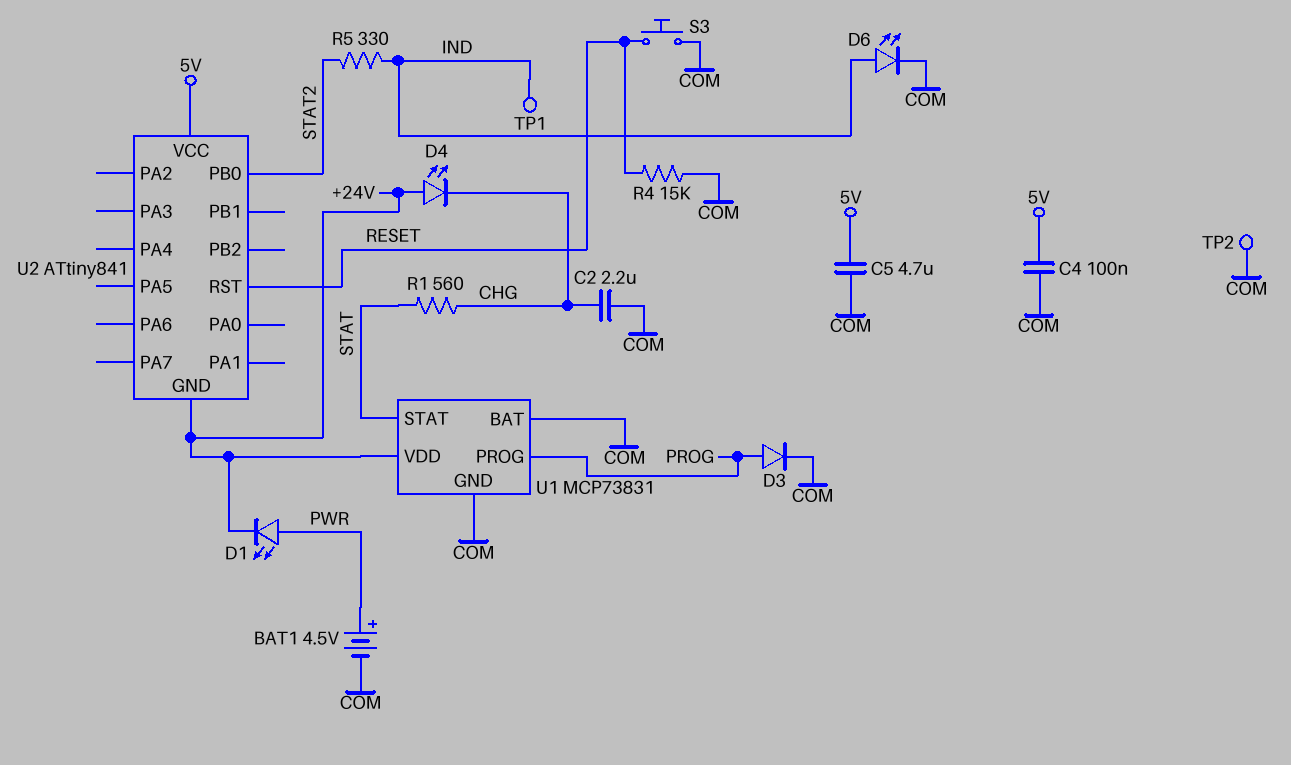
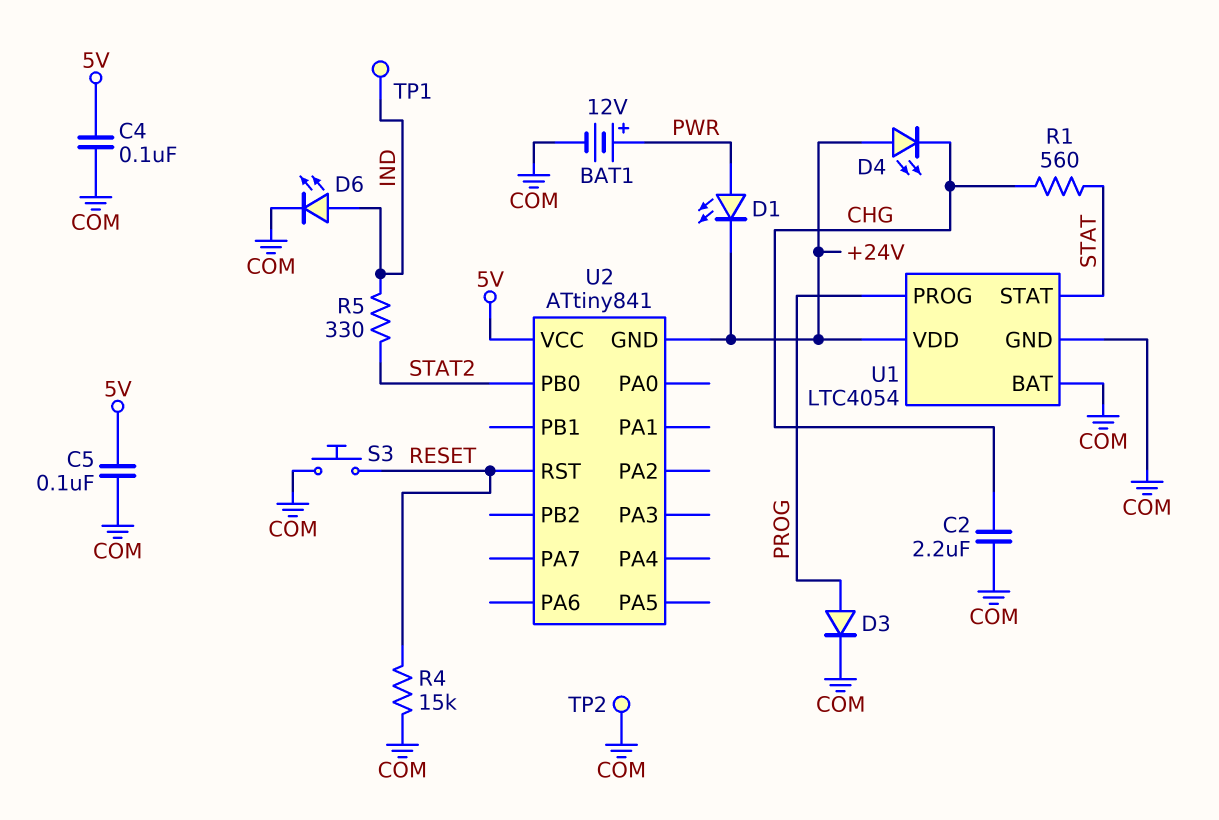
BAT1: 4.5V (plus PWR, minus COM) -> 12V (plus PWR, minus COM)
C5: 4.7uF (5V, COM) -> 100nF (5V, COM)
U1: MCP73831 -> LTC4054

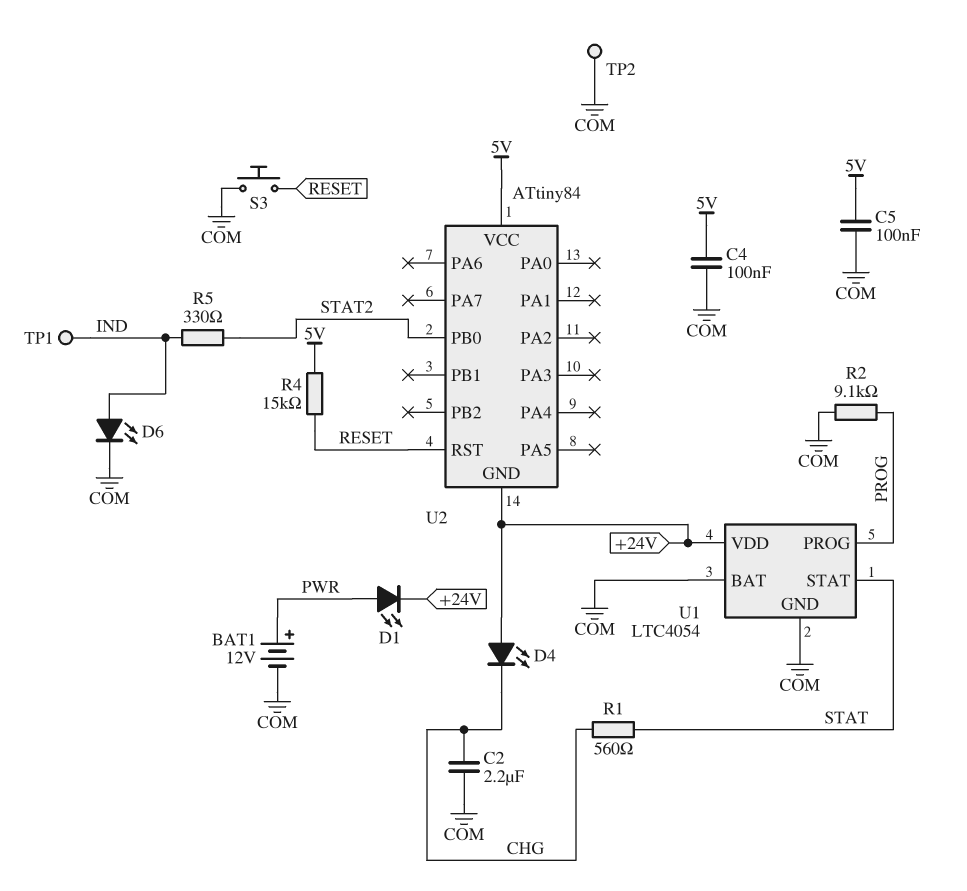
D3: diode (A PROG, K COM) -> none
R2: none -> 9.1k (COM, PROG)
R4: 15k (COM, RESET) -> 15k (5V, RESET)
U2: ATtiny841 -> ATtiny84

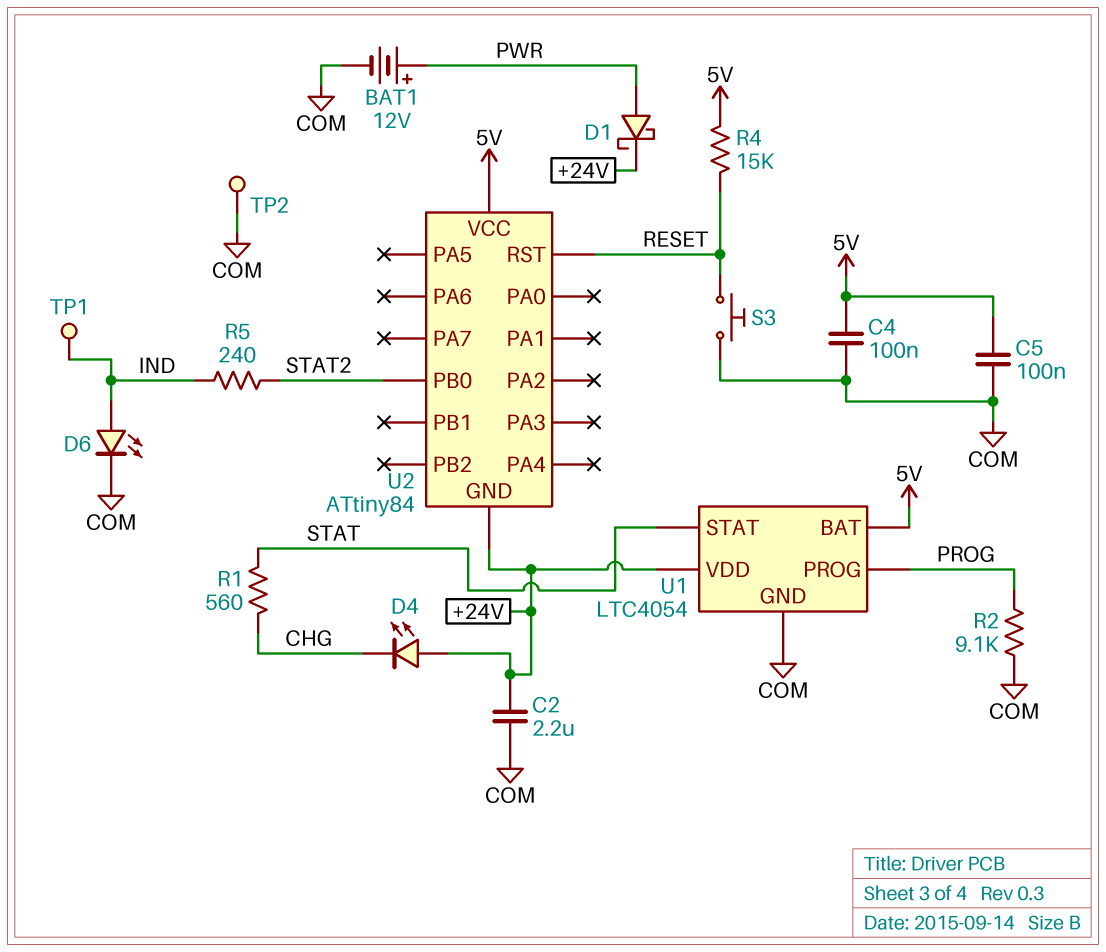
C2: 2.2uF (CHG, COM) -> 2.2uF (+24V, COM)
D1: LED (A PWR, K +24V) -> schottky (A PWR, K +24V)
R5: 330 (IND, STAT2) -> 240 (IND, STAT2)
U1 pin BAT: COM -> 5V

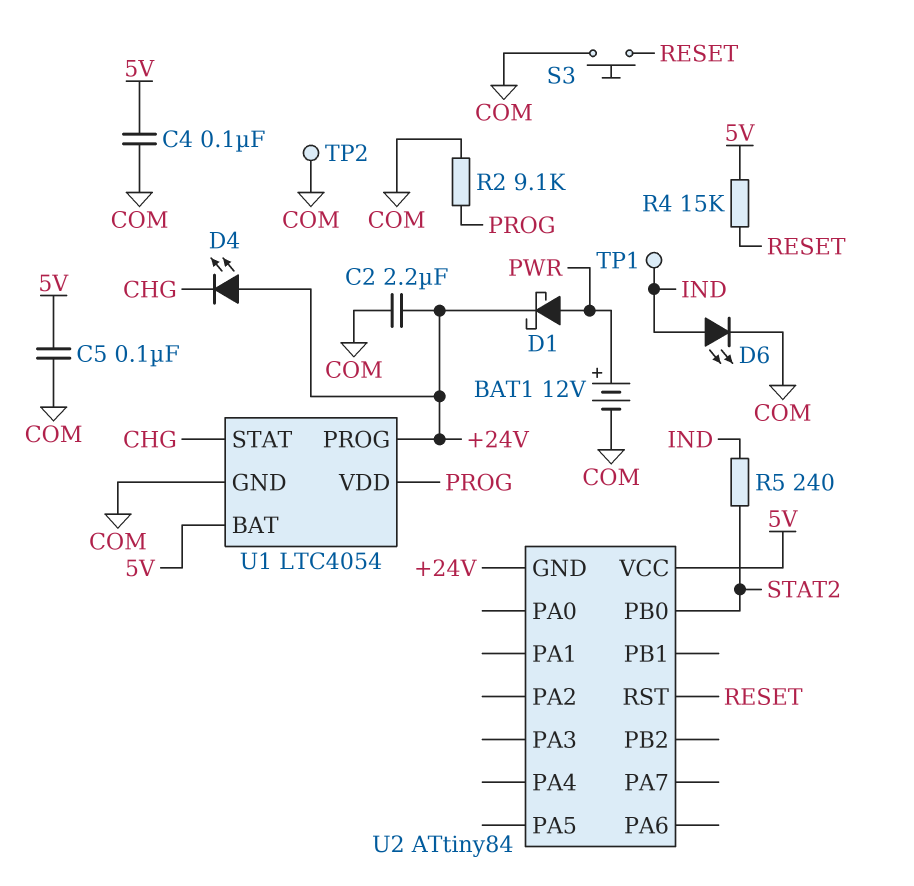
R1: 560 (CHG, STAT) -> none
U1 pin PROG: PROG -> +24V
U1 pin STAT: STAT -> CHG
U1 pin VDD: +24V -> PROG

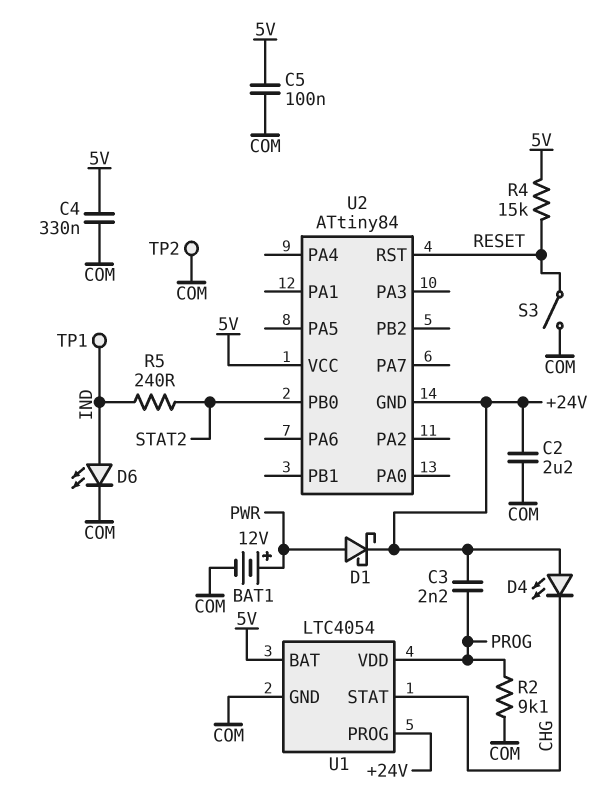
C3: none -> 2.2nF (+24V, PROG)
C4: 100nF (5V, COM) -> 330nF (5V, COM)
S3: button (COM, RESET) -> switch (COM, RESET)

